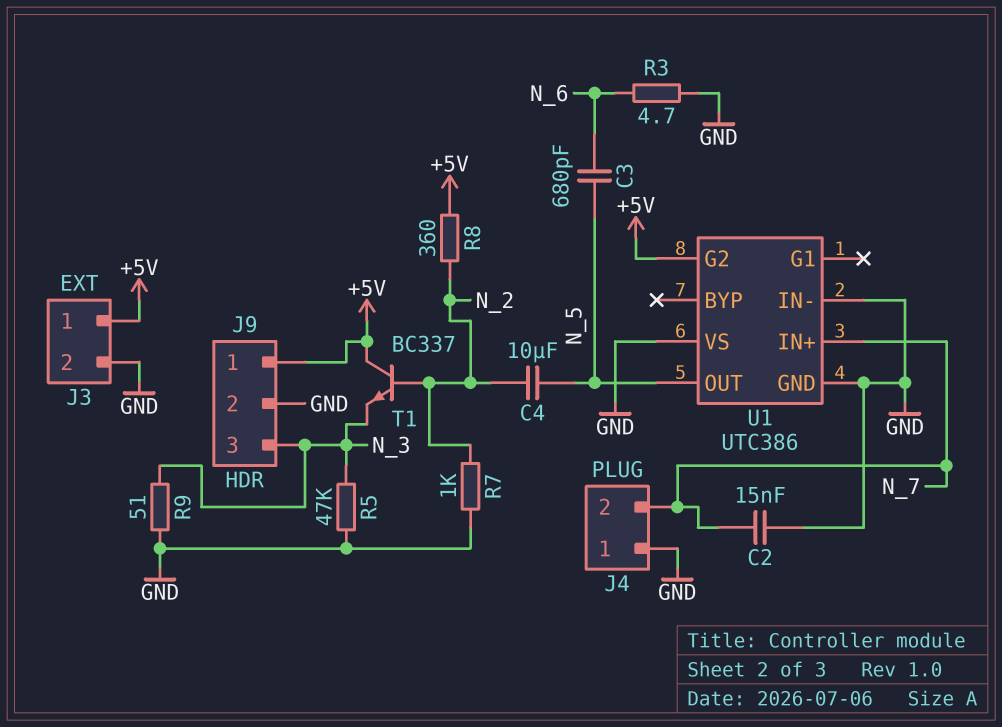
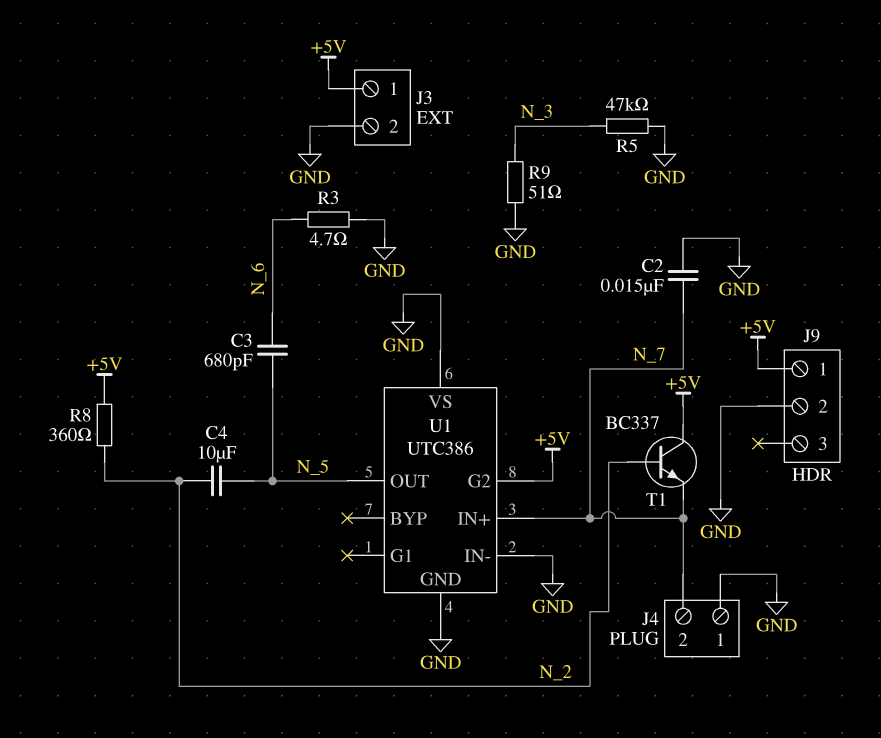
J9 pin 3: N_3 -> none
R7: 1k (GND, N_2) -> none
T1: NPN BC337 (B N_2, C +5V, E N_3) -> NPN BC337 (B N_2, C +5V, E N_7)

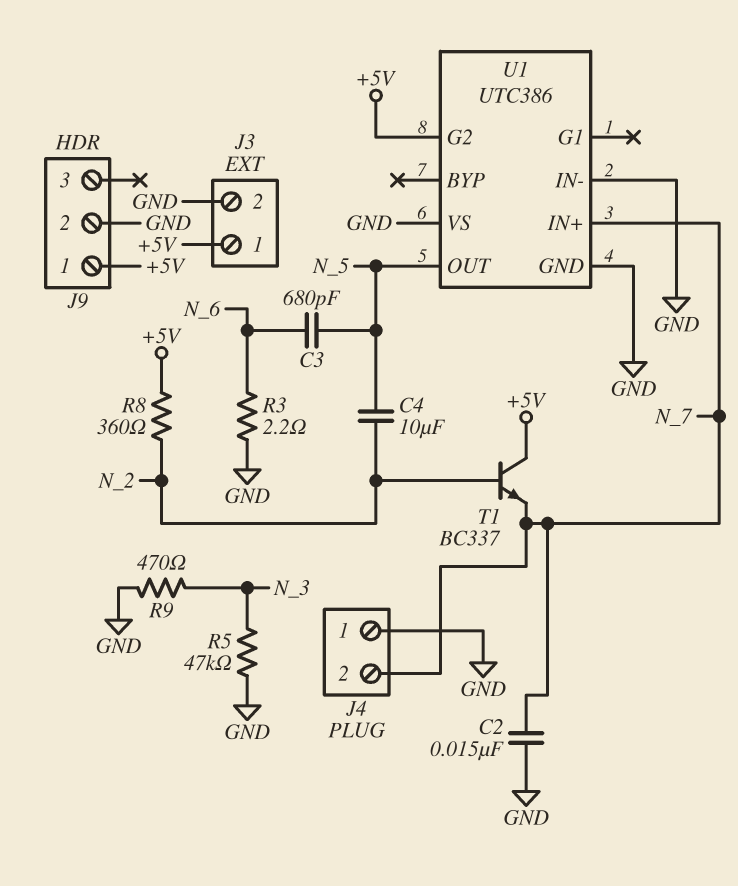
R3: 4.7 (GND, N_6) -> 2.2 (GND, N_6)
R9: 51 (GND, N_3) -> 470 (GND, N_3)

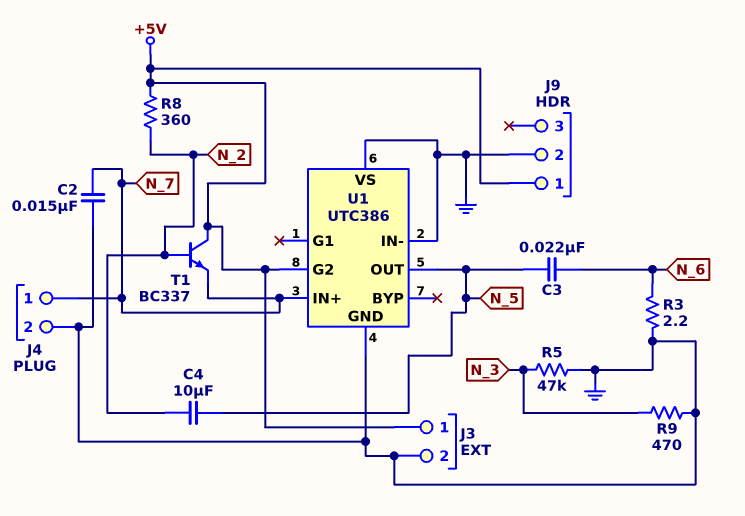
C3: 680pF (N_5, N_6) -> 22nF (N_5, N_6)
J4 pin 1: GND -> N_7
J4 pin 2: N_7 -> GND

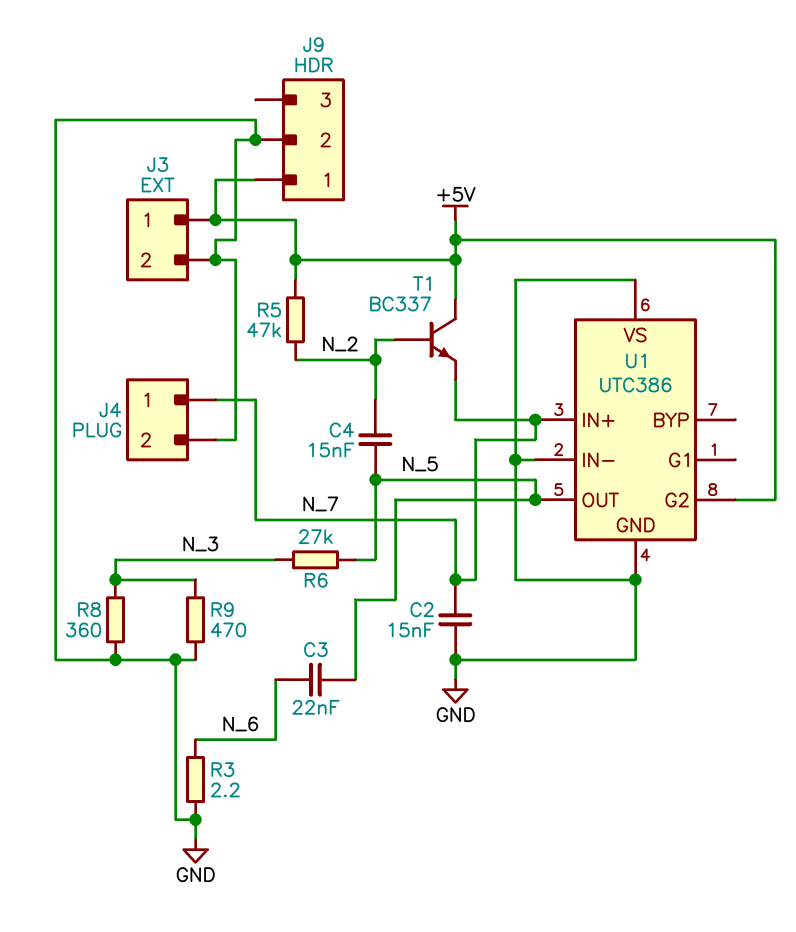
C4: 10uF (N_2, N_5) -> 15nF (N_2, N_5)
R5: 47k (GND, N_3) -> 47k (+5V, N_2)
R6: none -> 27k (N_3, N_5)
R8: 360 (+5V, N_2) -> 360 (GND, N_3)

